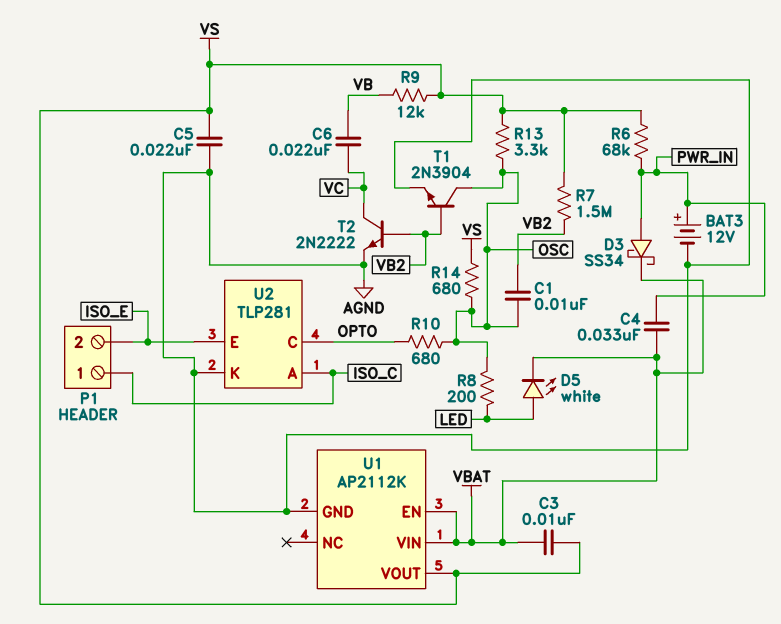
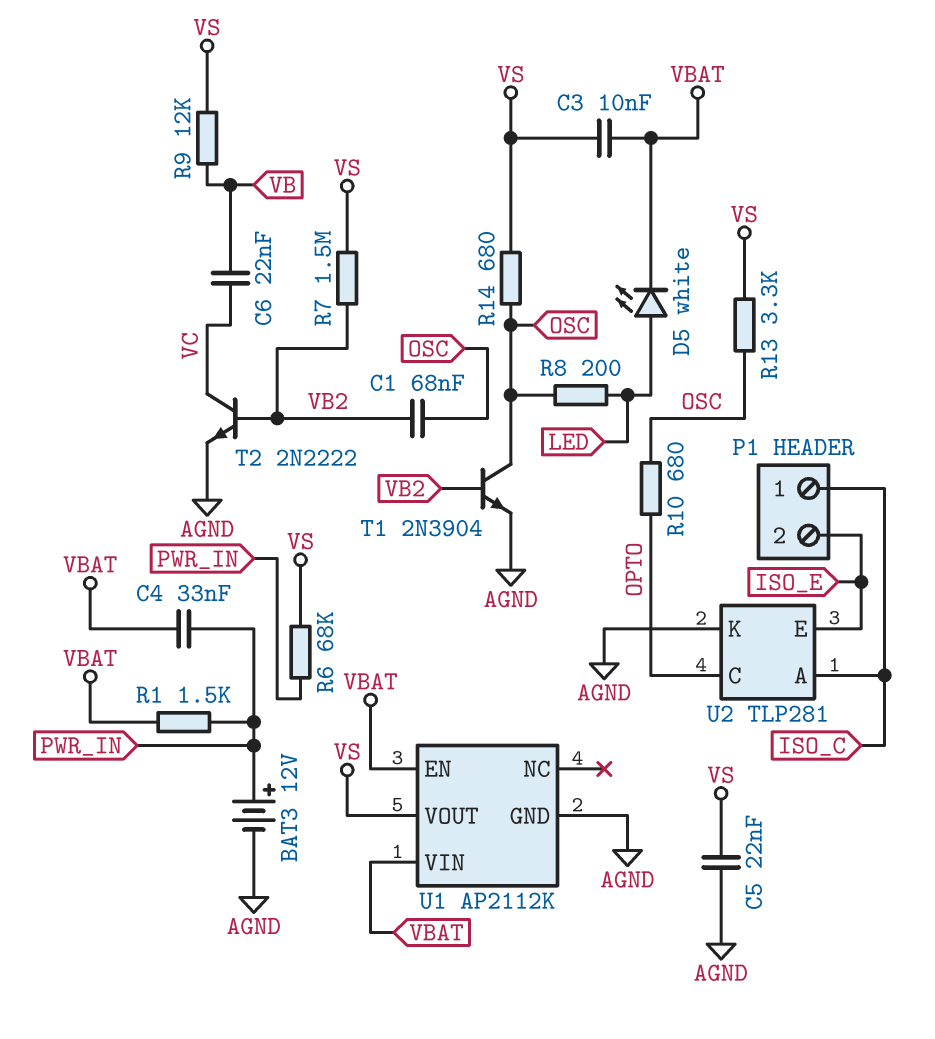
C1: 10nF (OSC, VB2) -> 68nF (OSC, VB2)
D3: schottky SS34 (A PWR_IN, K VBAT) -> none
R1: none -> 1.5k (PWR_IN, VBAT)

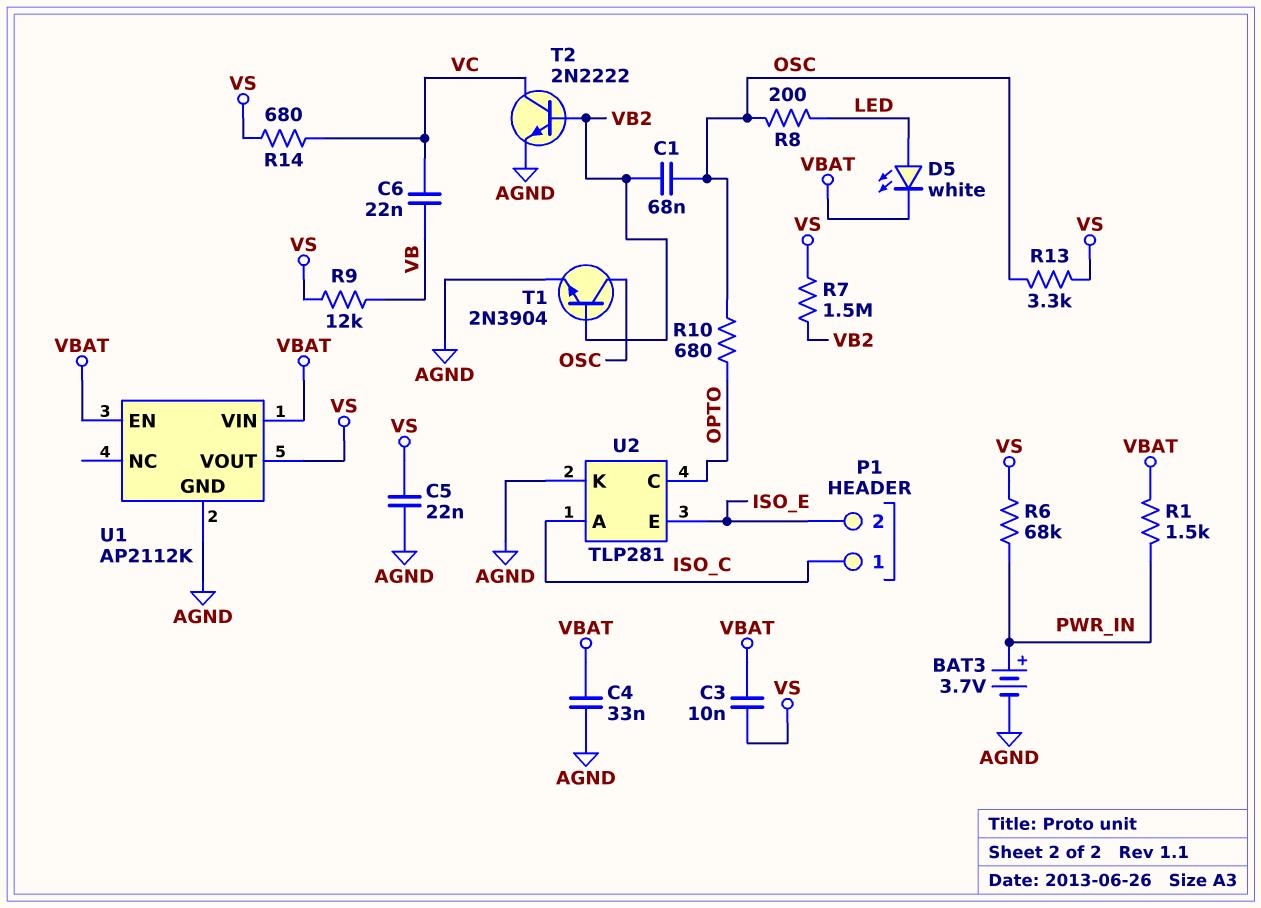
BAT3: 12V (plus PWR_IN, minus AGND) -> 3.7V (plus PWR_IN, minus AGND)
C4: 33nF (PWR_IN, VBAT) -> 33nF (AGND, VBAT)
R14: 680 (OSC, VS) -> 680 (VC, VS)

